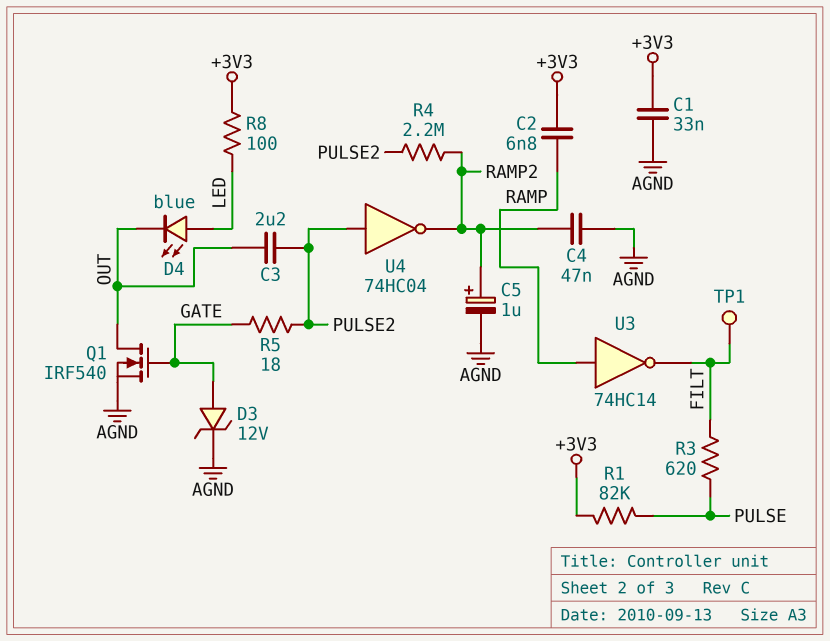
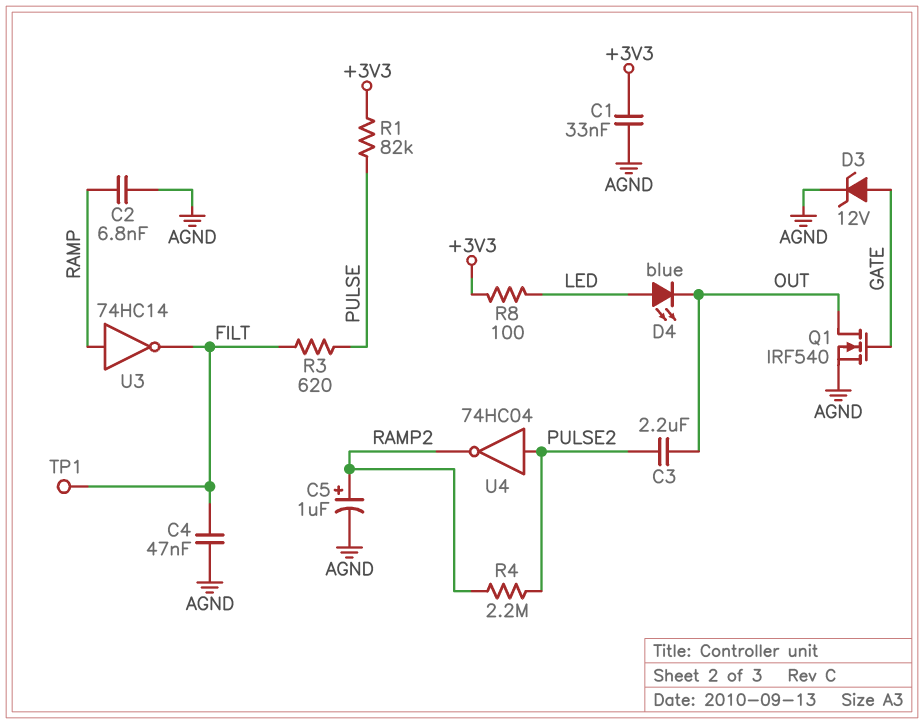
C2: 6.8nF (+3V3, RAMP) -> 6.8nF (AGND, RAMP)
C4: 47nF (AGND, RAMP2) -> 47nF (AGND, FILT)
R5: 18 (GATE, PULSE2) -> none

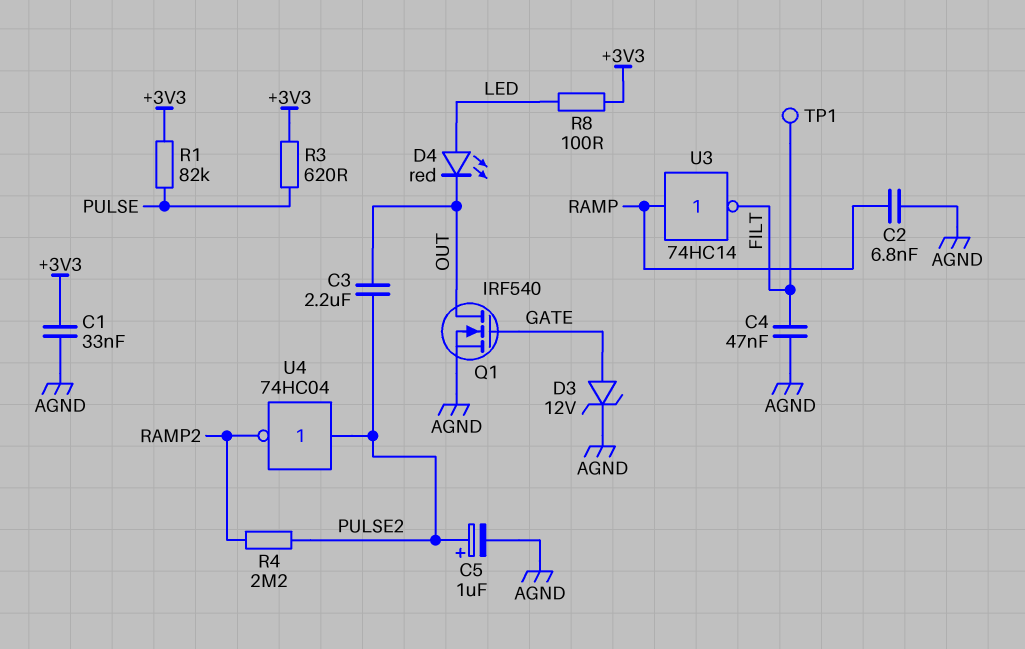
C5: 1uF (plus RAMP2, minus AGND) -> 1uF (plus PULSE2, minus AGND)
D4: LED blue (A LED, K OUT) -> LED red (A LED, K OUT)
R3: 620 (FILT, PULSE) -> 620 (+3V3, PULSE)

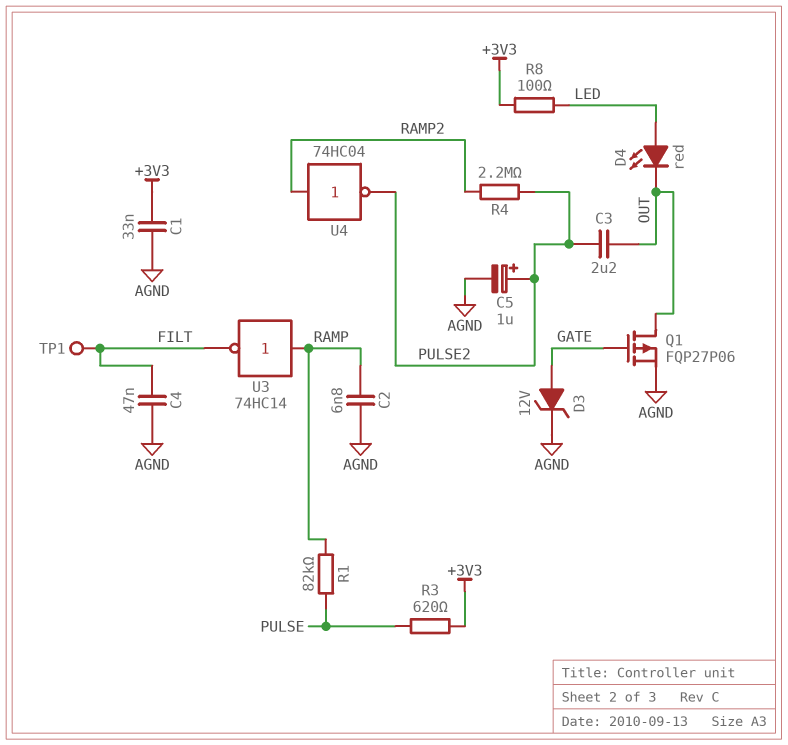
Q1: NMOS IRF540 (G GATE, D OUT, S AGND) -> PMOS FQP27P06 (G GATE, D OUT, S AGND)
R1: 82k (+3V3, PULSE) -> 82k (PULSE, RAMP)
U4: NOT 74HC04 (in PULSE2, out RAMP2) -> NOT 74HC04 (in RAMP2, out PULSE2)

